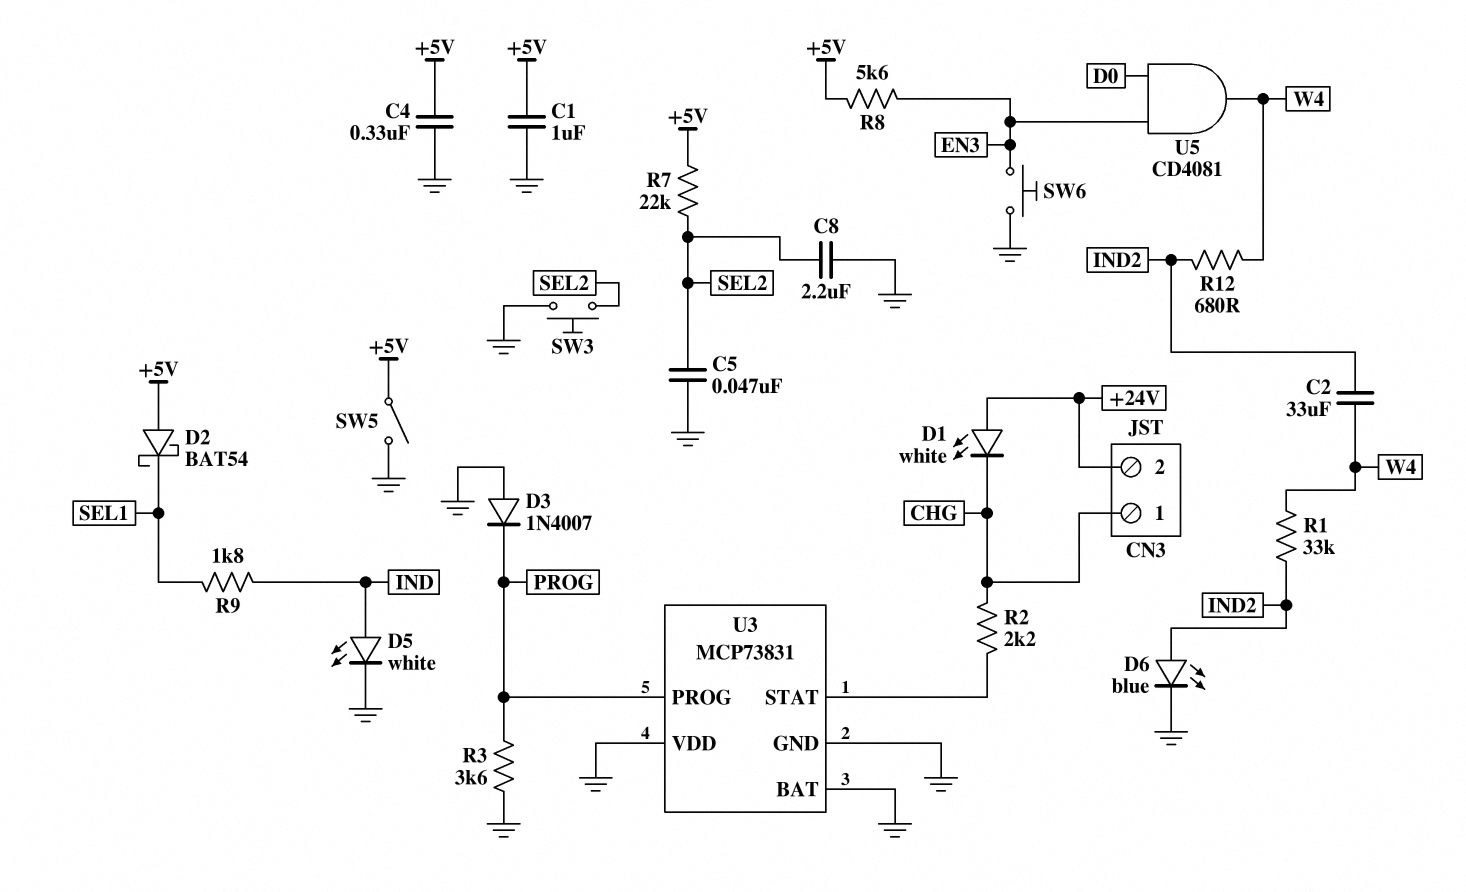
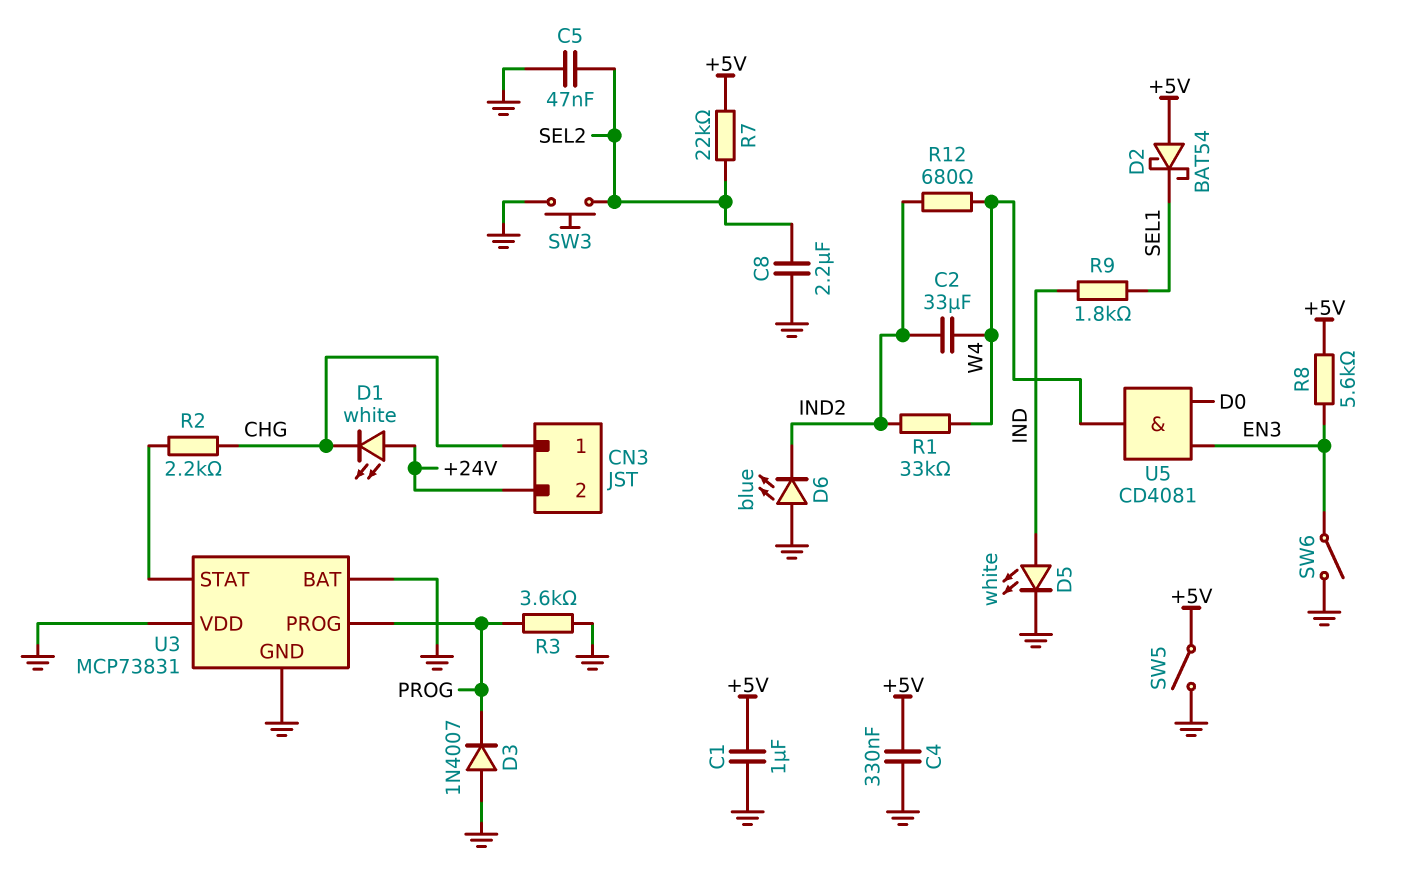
D6: LED blue (A IND2, K GND) -> LED blue (A GND, K IND2)
SW6: button (EN3, GND) -> switch (EN3, GND)

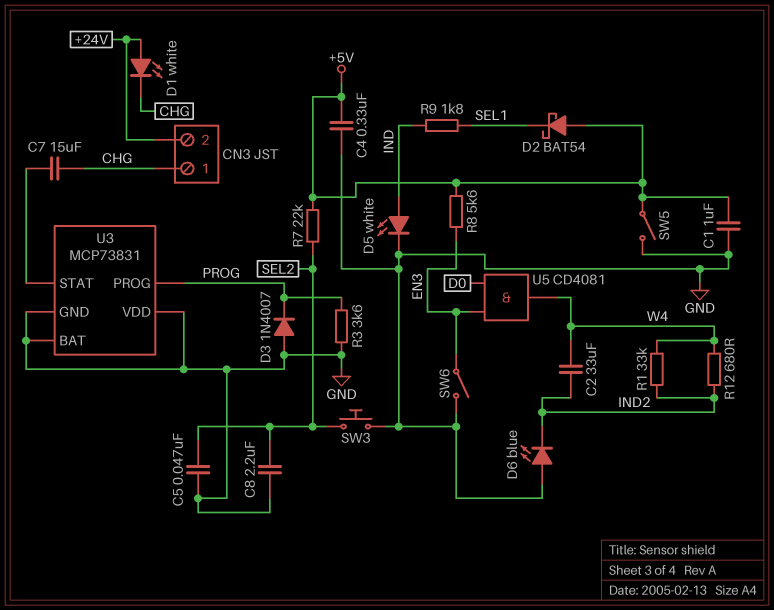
C7: none -> 15uF (CHG, U3/STAT)
R2: 2.2k (CHG, U3/STAT) -> none

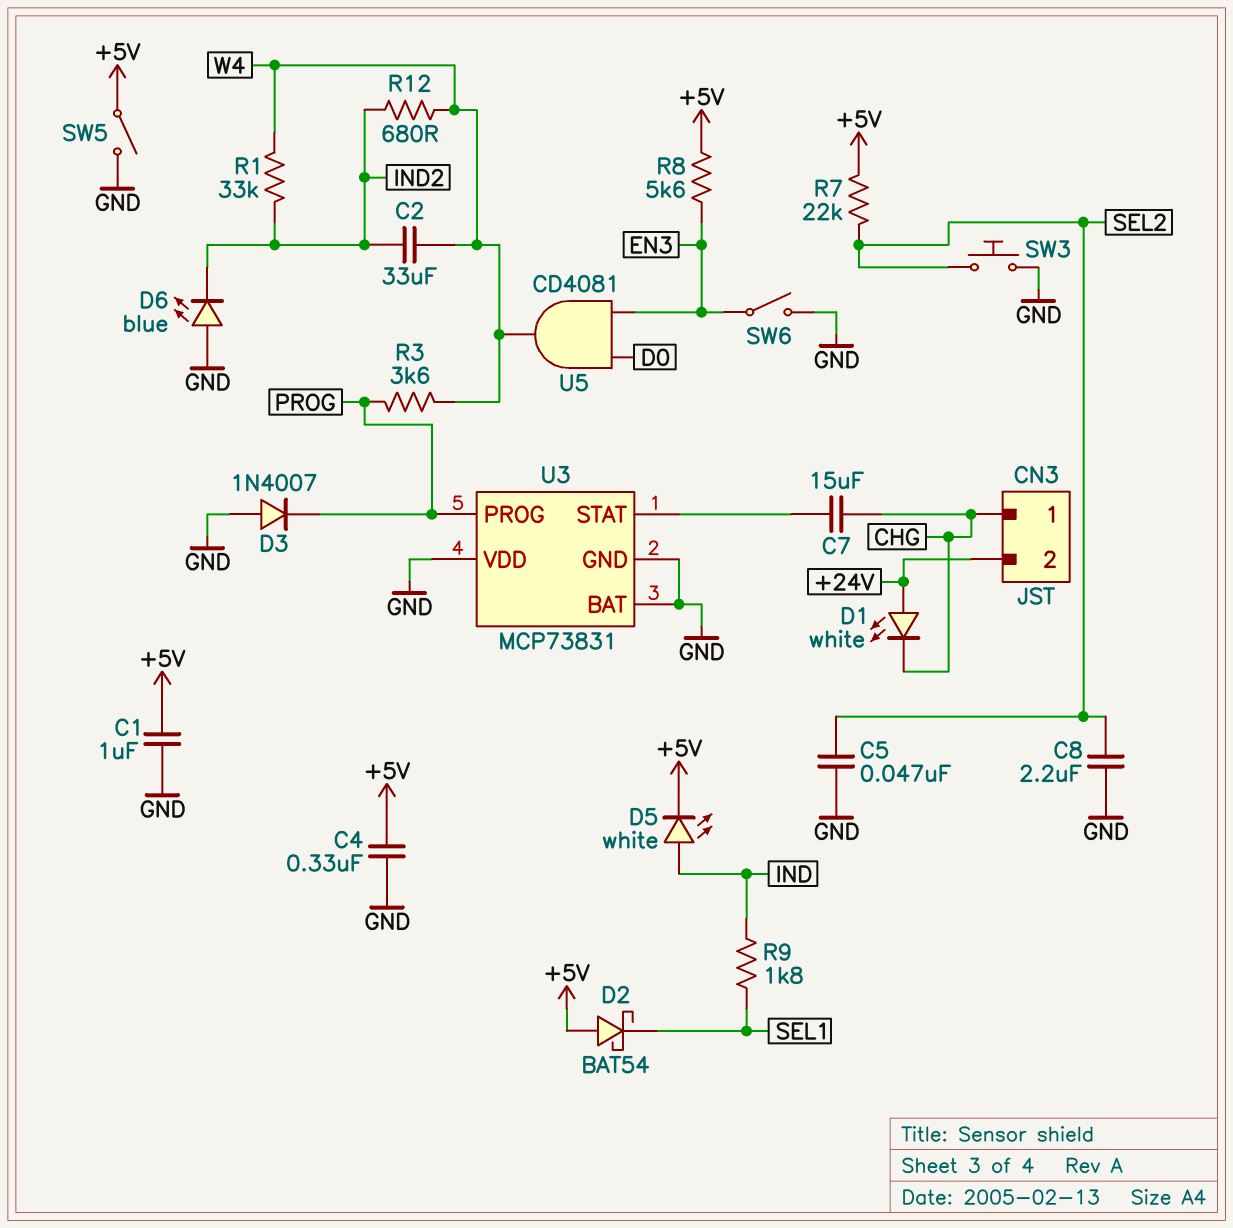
D5: LED white (A IND, K GND) -> LED white (A IND, K +5V)
R3: 3.6k (GND, PROG) -> 3.6k (PROG, W4)

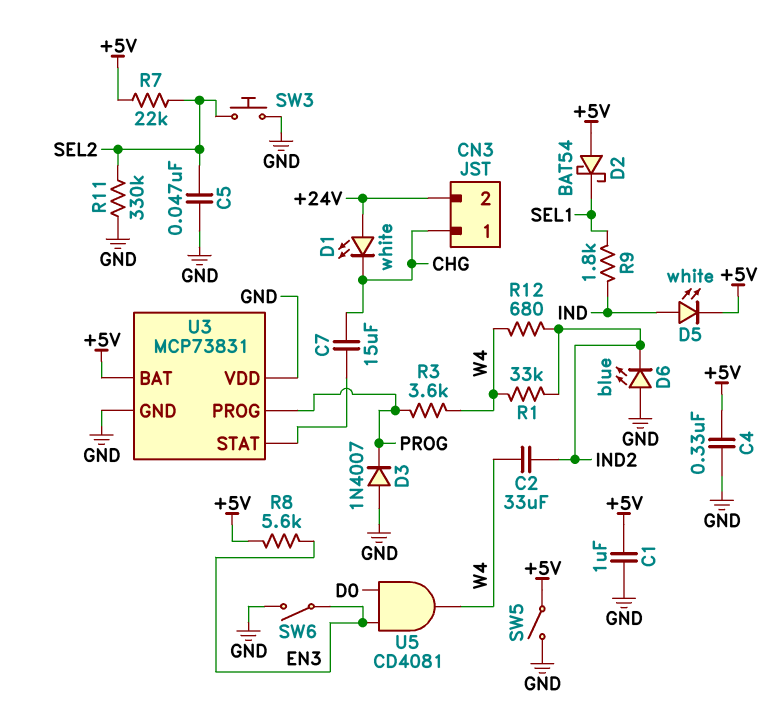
C8: 2.2uF (GND, SEL2) -> none
R11: none -> 330k (GND, SEL2)
U3 pin BAT: GND -> +5V

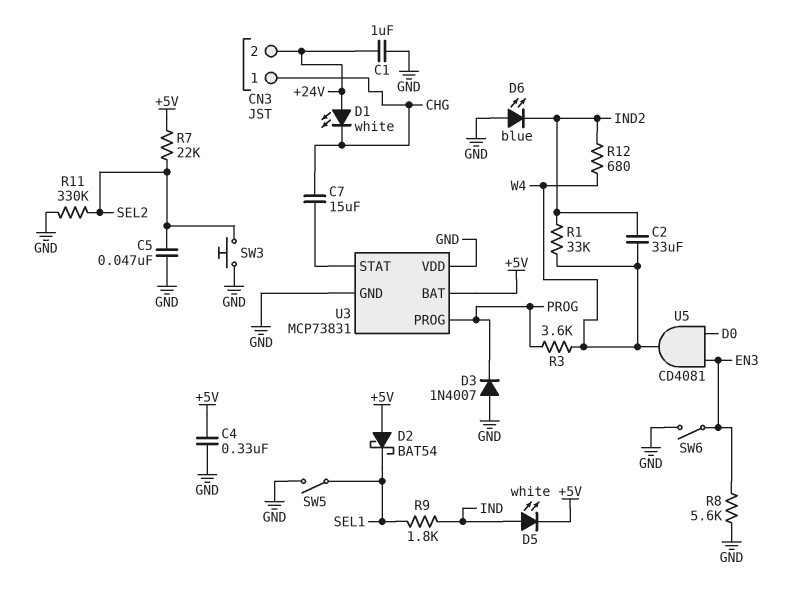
C1: 1uF (+5V, GND) -> 1uF (+24V, GND)
R8: 5.6k (+5V, EN3) -> 5.6k (EN3, GND)
SW5: switch (+5V, GND) -> switch (GND, SEL1)

